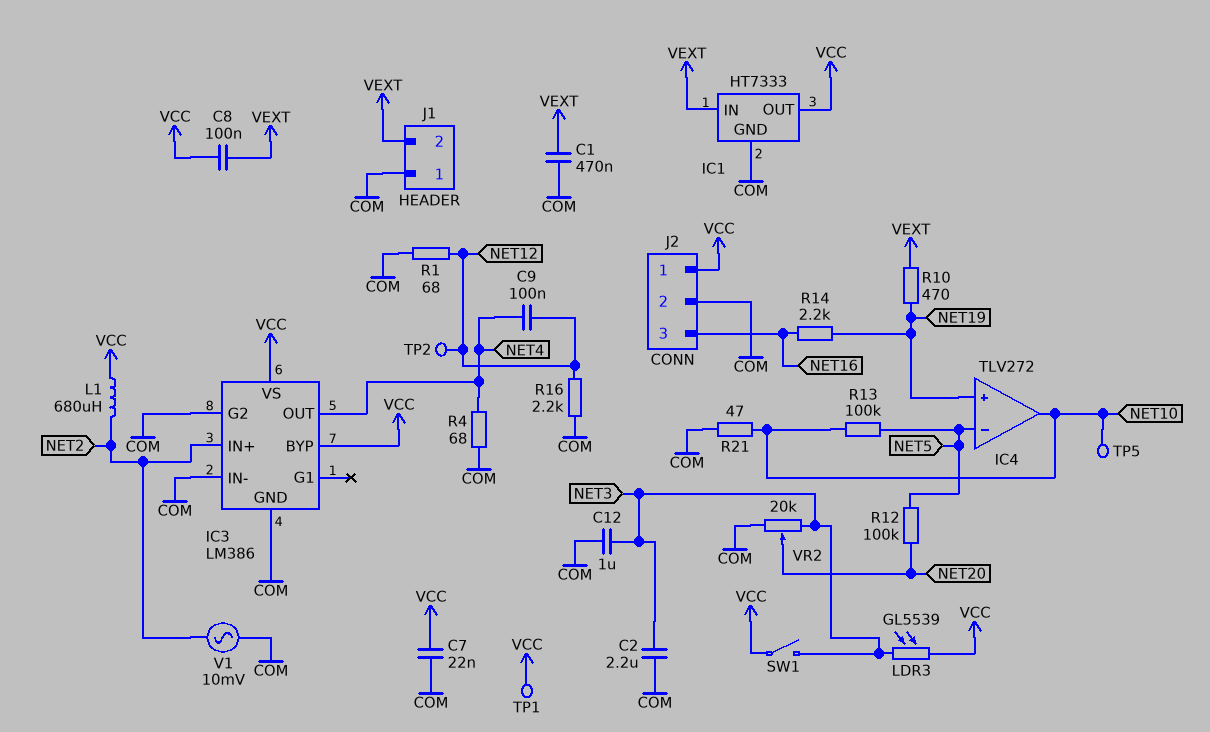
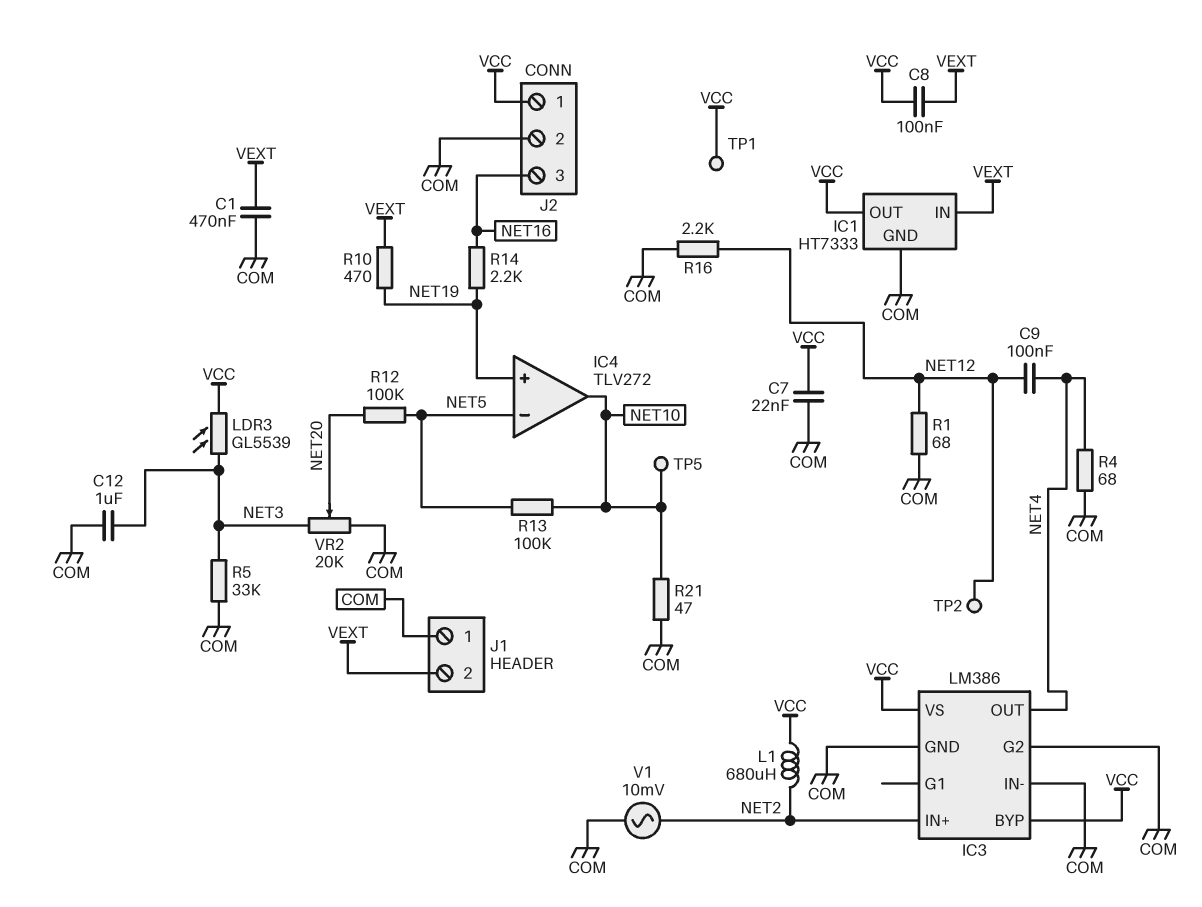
C2: 2.2uF (COM, NET3) -> none
R5: none -> 33k (COM, NET3)
SW1: switch (NET3, VCC) -> none

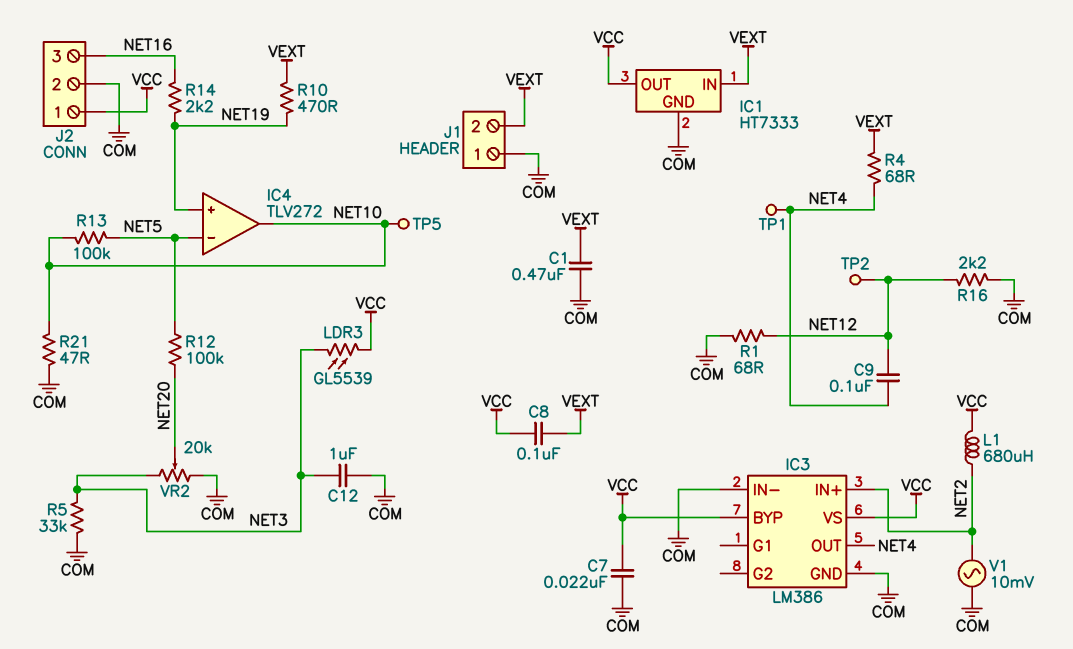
IC3 pin G2: COM -> none
R4: 68 (COM, NET4) -> 68 (NET4, VEXT)
TP1: test point (VCC) -> test point (NET4)

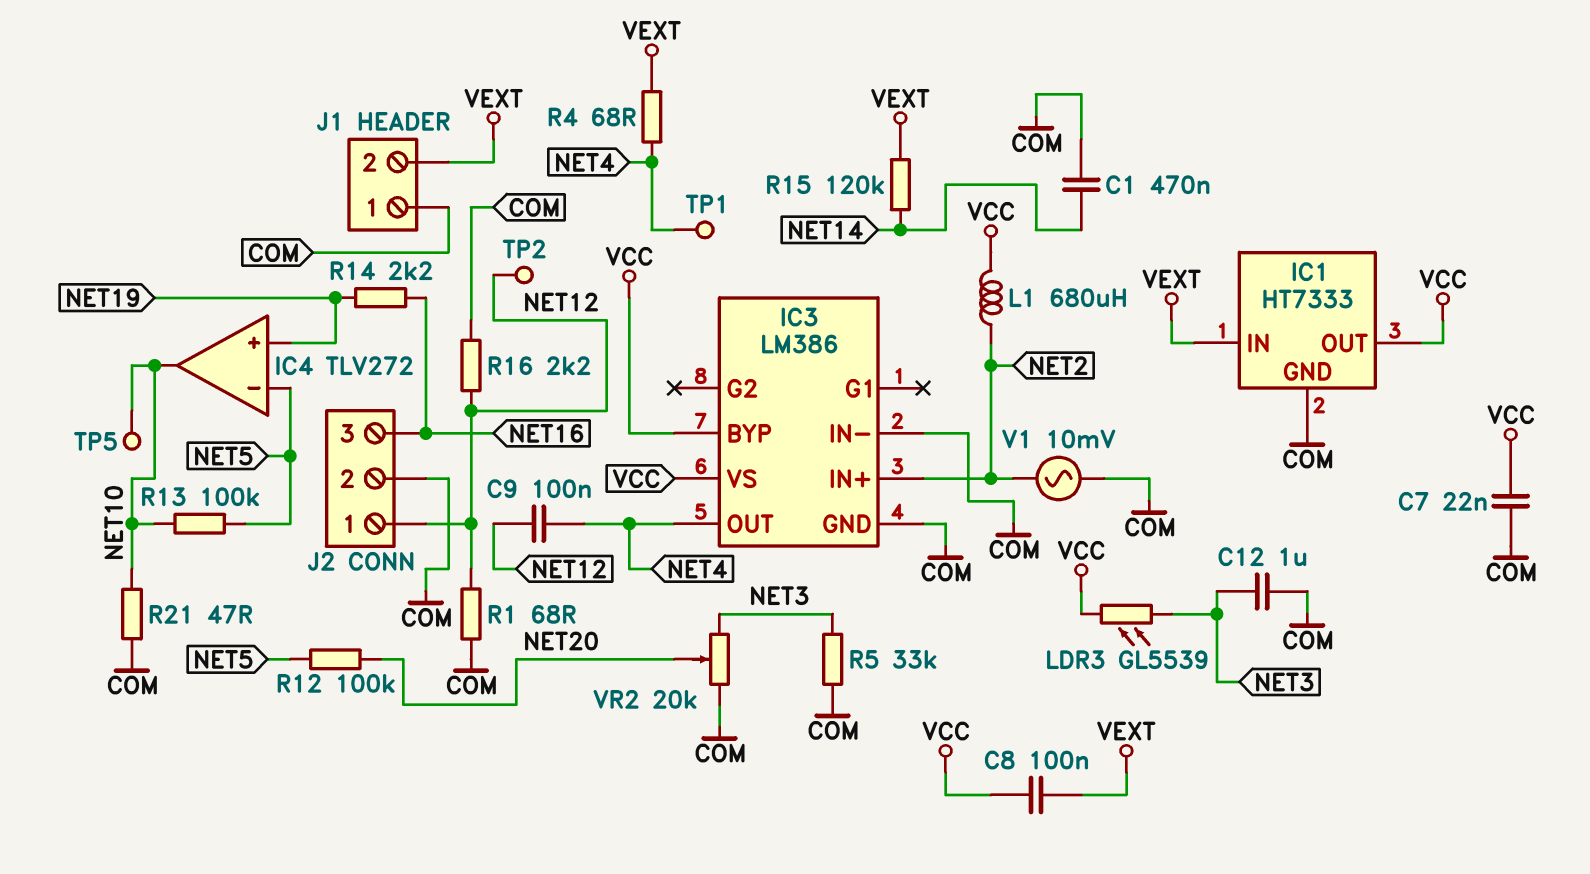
C1: 470nF (COM, VEXT) -> 470nF (COM, NET14)
J2 pin 1: VCC -> NET12
R10: 470 (NET19, VEXT) -> none
R15: none -> 120k (NET14, VEXT)

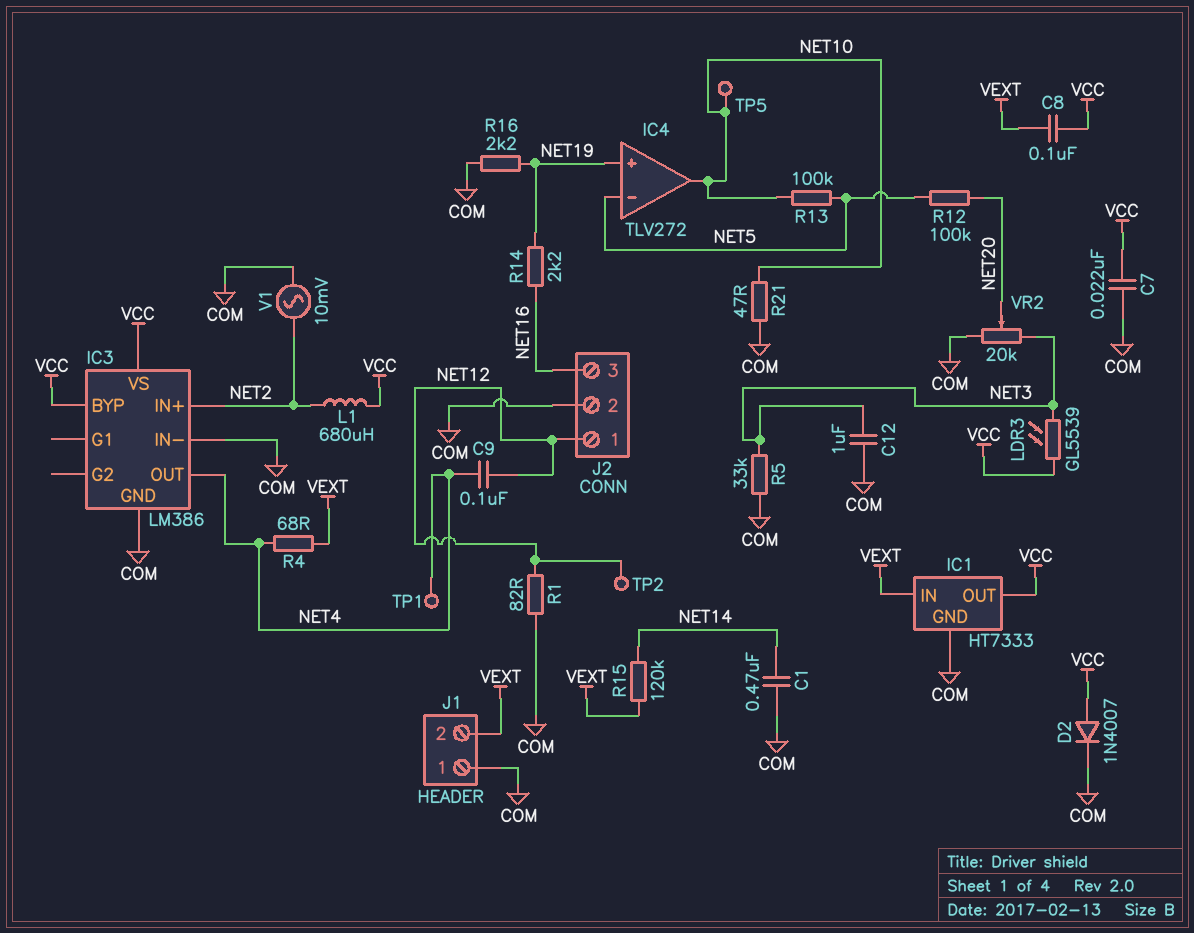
D2: none -> diode 1N4007 (A VCC, K COM)
R1: 68 (COM, NET12) -> 82 (COM, NET12)
R16: 2.2k (COM, NET12) -> 2.2k (COM, NET19)

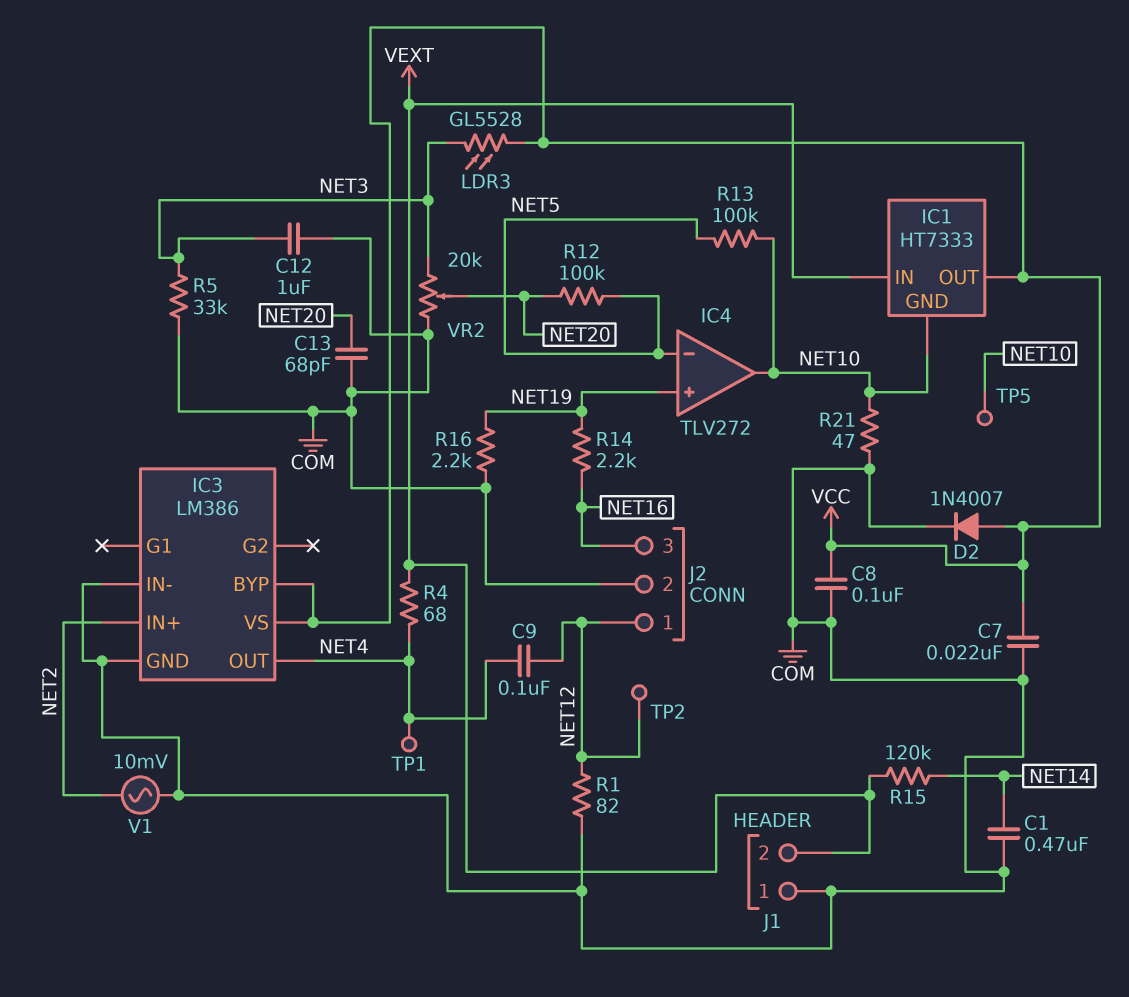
C8: 100nF (VCC, VEXT) -> 100nF (COM, VCC)
C13: none -> 68pF (COM, NET20)
IC1 pin GND: COM -> NET10
L1: 680uH (NET2, VCC) -> none
LDR3: GL5539 (NET3, VCC) -> GL5528 (NET3, VCC)

